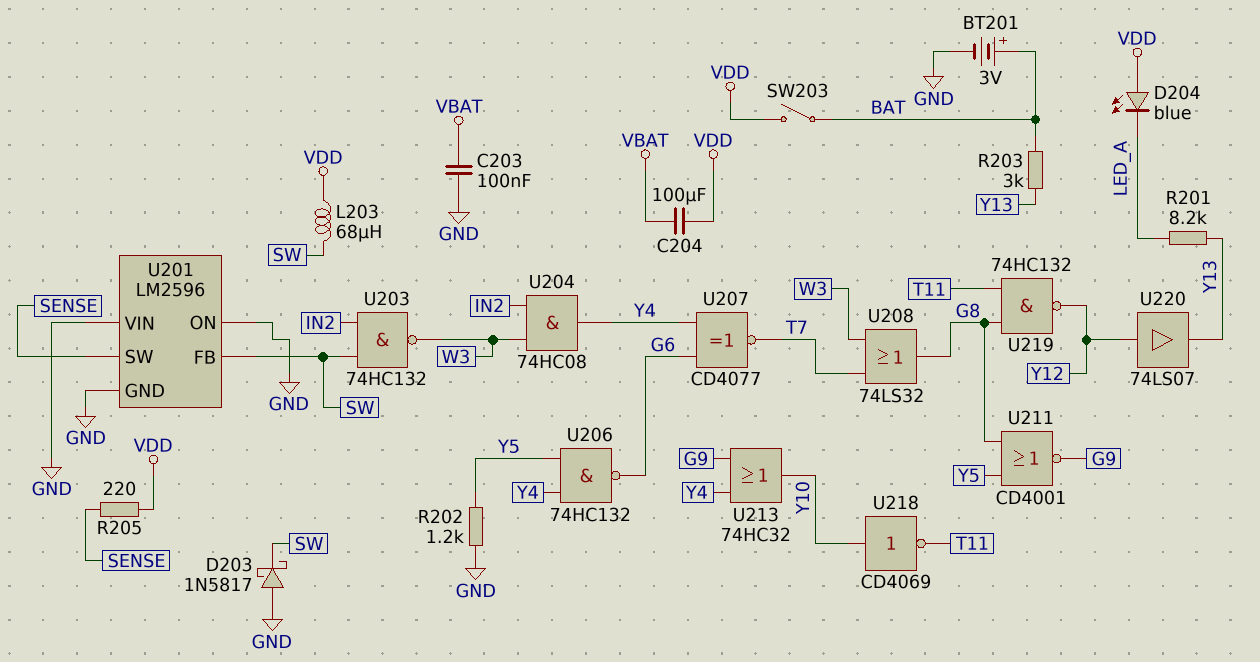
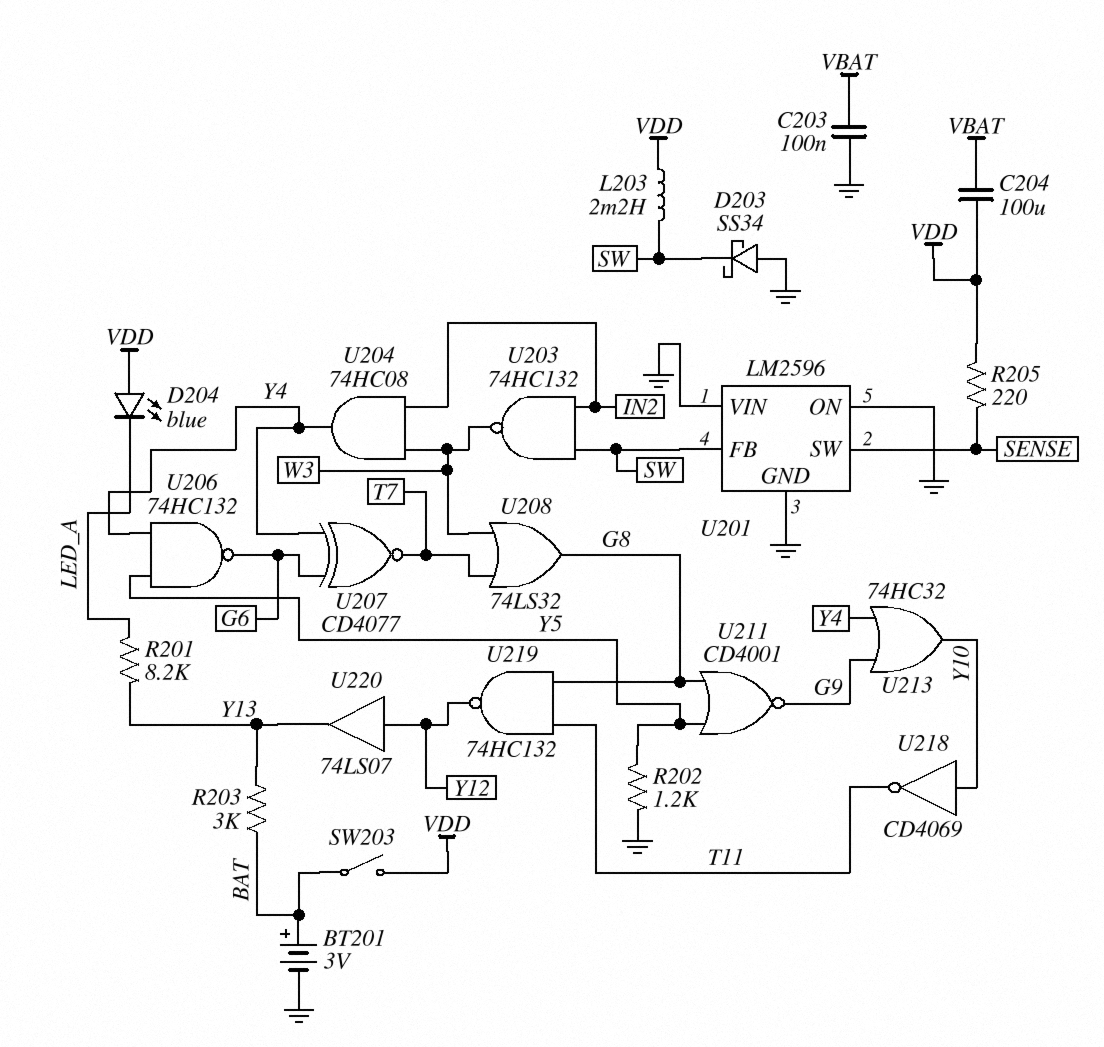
D203: schottky 1N5817 (A GND, K SW) -> schottky SS34 (A GND, K SW)
L203: 68uH (SW, VDD) -> 2.2mH (SW, VDD)

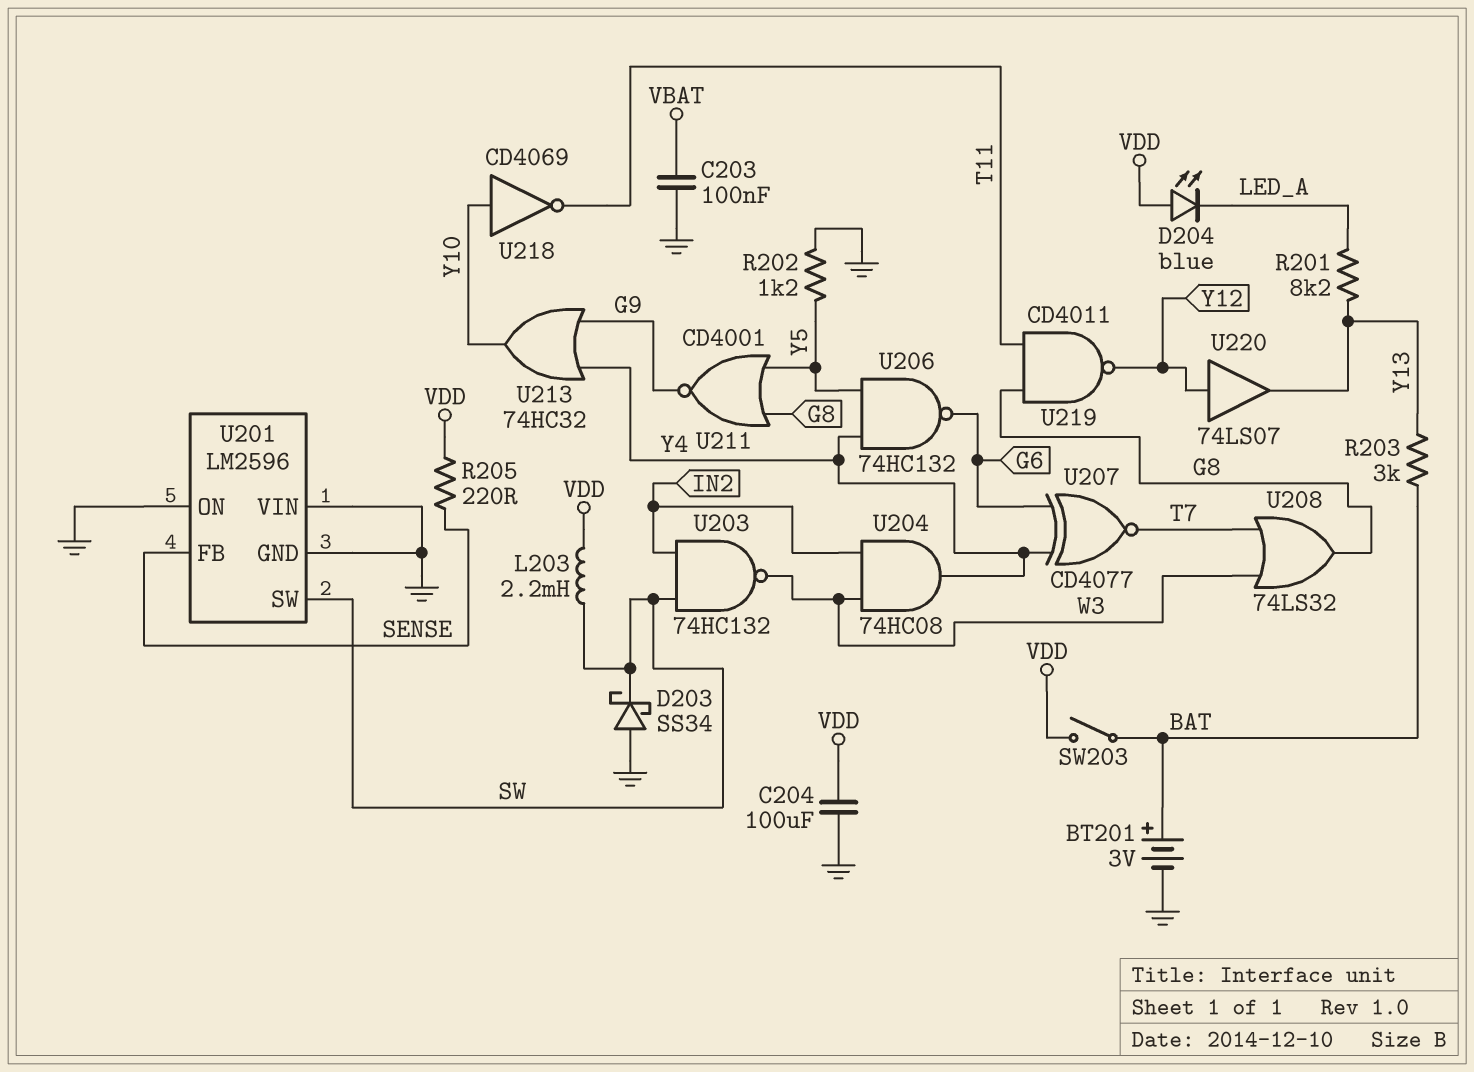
C204: 100uF (VBAT, VDD) -> 100uF (GND, VDD)
U201 pin FB: SW -> SENSE
U201 pin SW: SENSE -> SW
U219: NAND 74HC132 (in G8, in T11, out Y12) -> NAND CD4011 (in G8, in T11, out Y12)

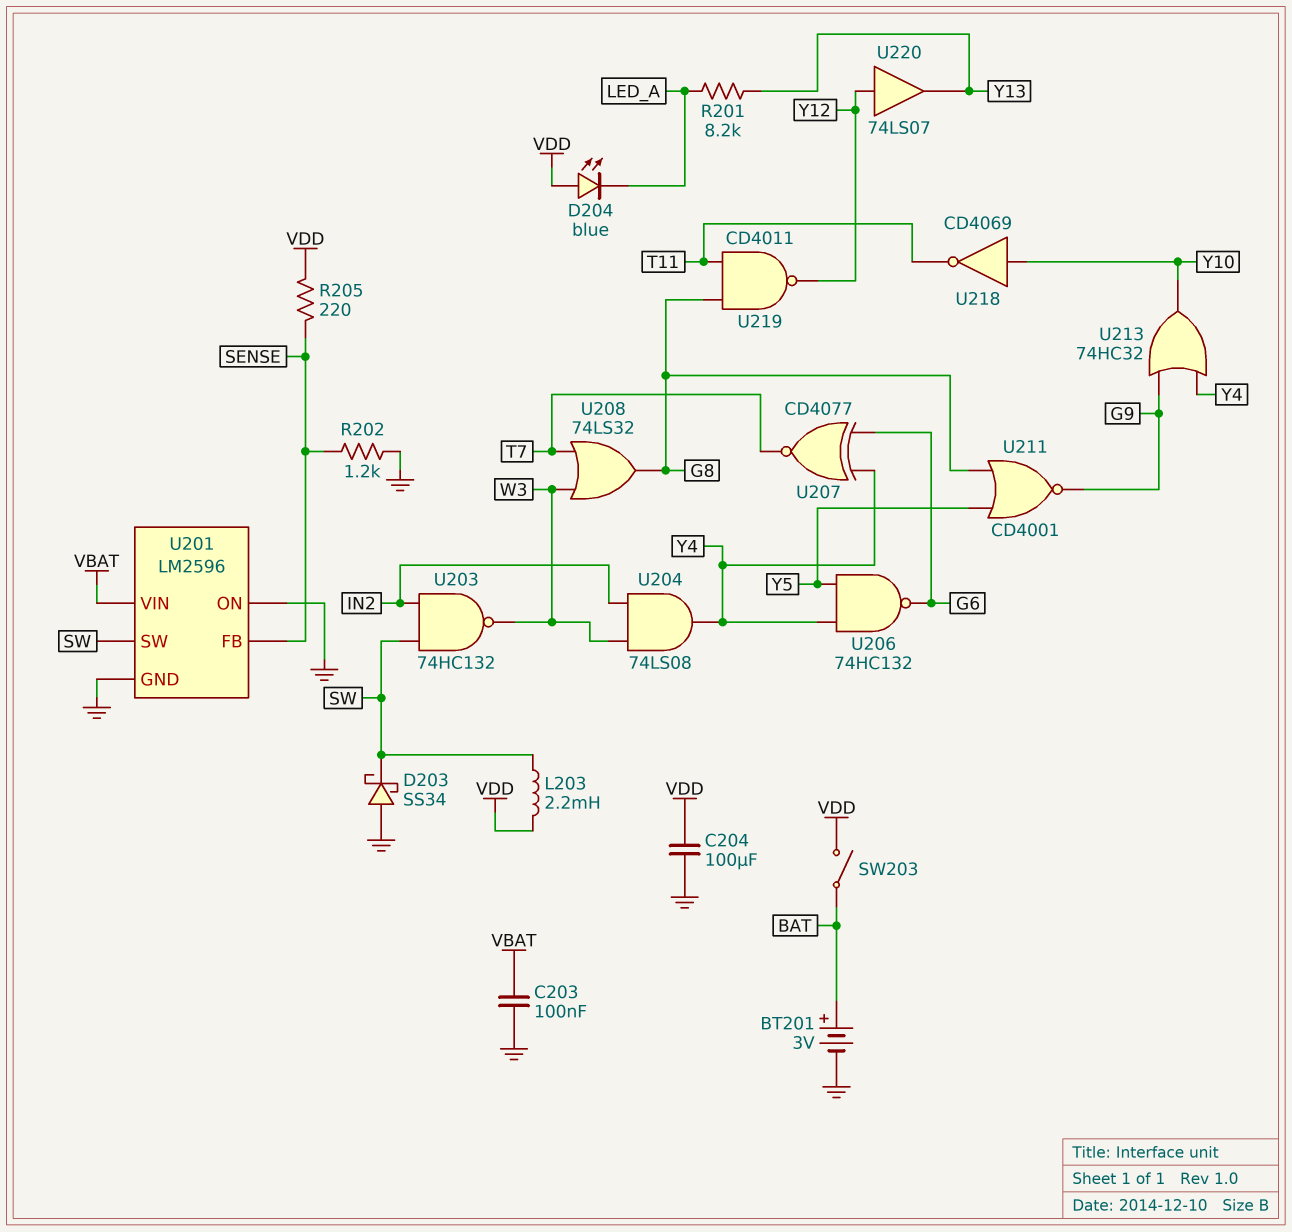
R202: 1.2k (GND, Y5) -> 1.2k (GND, SENSE)
R203: 3k (BAT, Y13) -> none
U201 pin VIN: GND -> VBAT
U204: AND 74HC08 (in IN2, in W3, out Y4) -> AND 74LS08 (in IN2, in W3, out Y4)

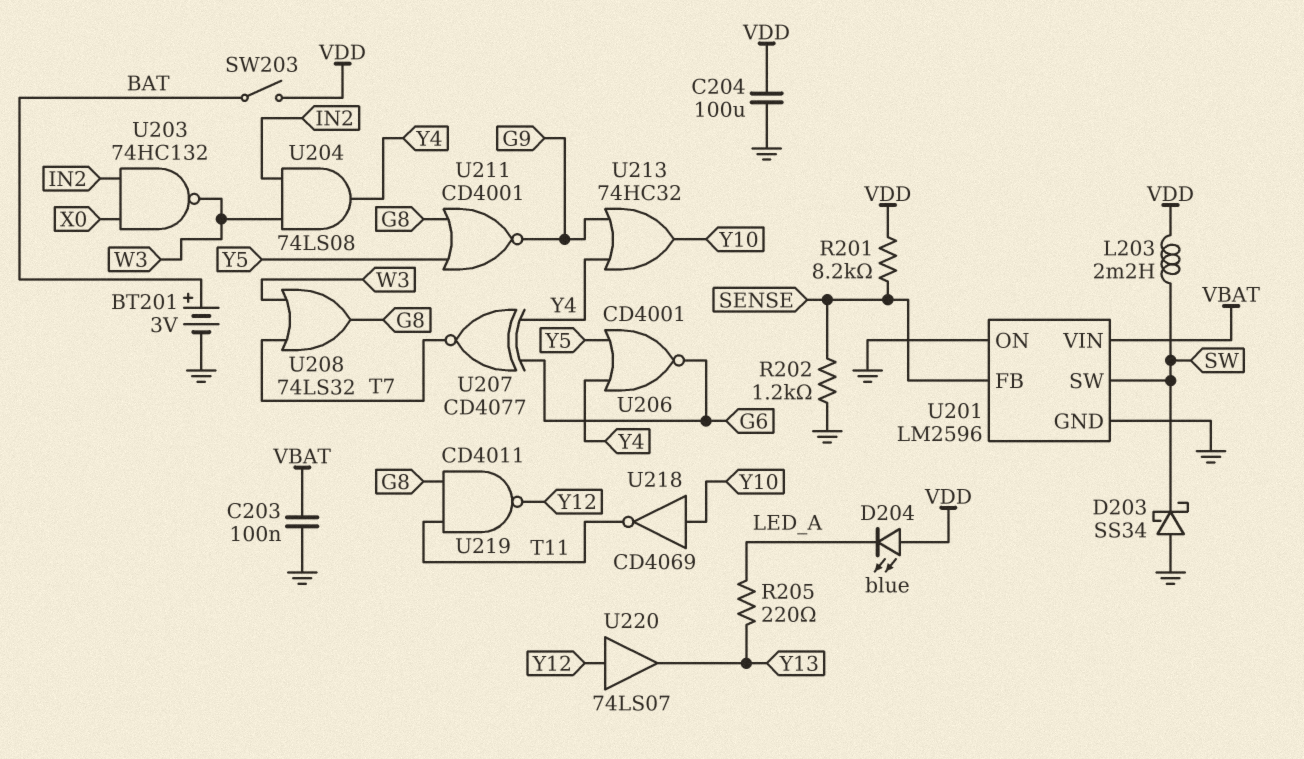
R201: 8.2k (LED_A, Y13) -> 8.2k (SENSE, VDD)
R205: 220 (SENSE, VDD) -> 220 (LED_A, Y13)
U203: NAND 74HC132 (in IN2, in SW, out W3) -> NAND 74HC132 (in IN2, in X0, out W3)
U206: NAND 74HC132 (in Y4, in Y5, out G6) -> NOR CD4001 (in Y4, in Y5, out G6)

